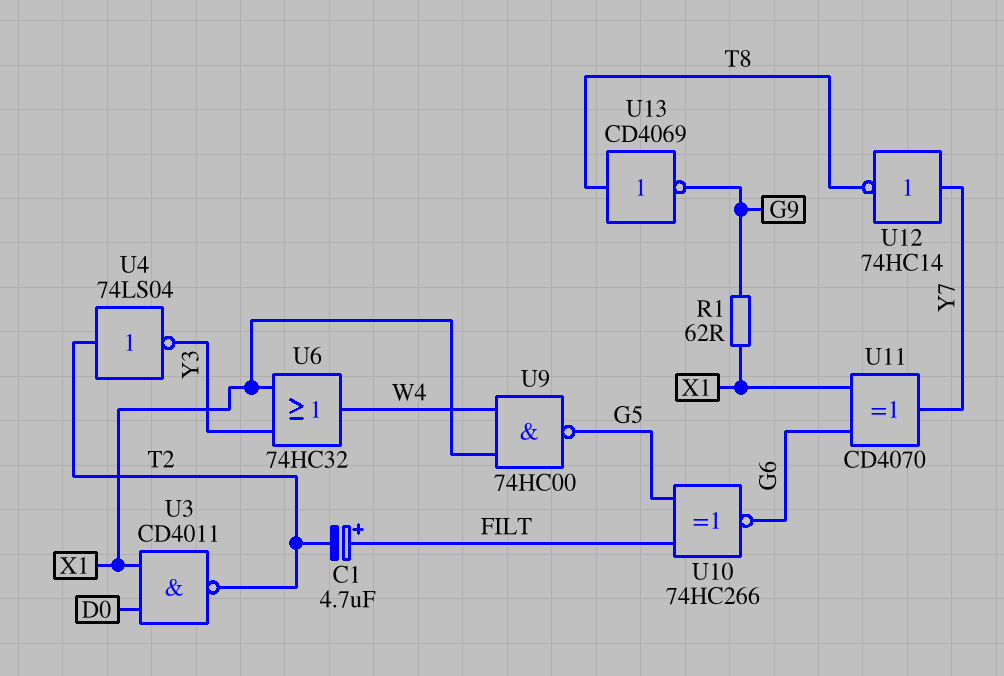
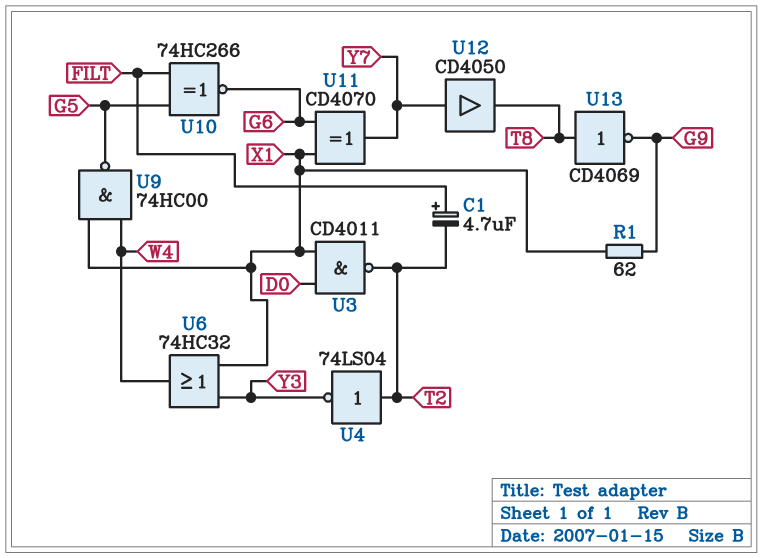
U12: NOT 74HC14 (in Y7, out T8) -> buffer CD4050 (in Y7, out T8)

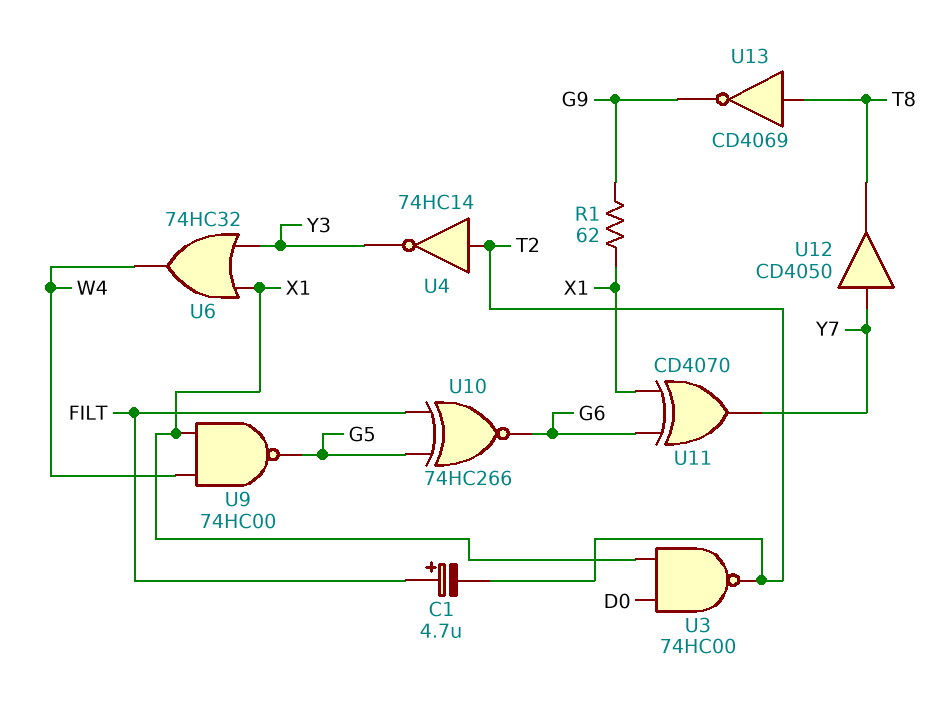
U3: NAND CD4011 (in D0, in X1, out T2) -> NAND 74HC00 (in D0, in X1, out T2)
U4: NOT 74LS04 (in T2, out Y3) -> NOT 74HC14 (in T2, out Y3)

